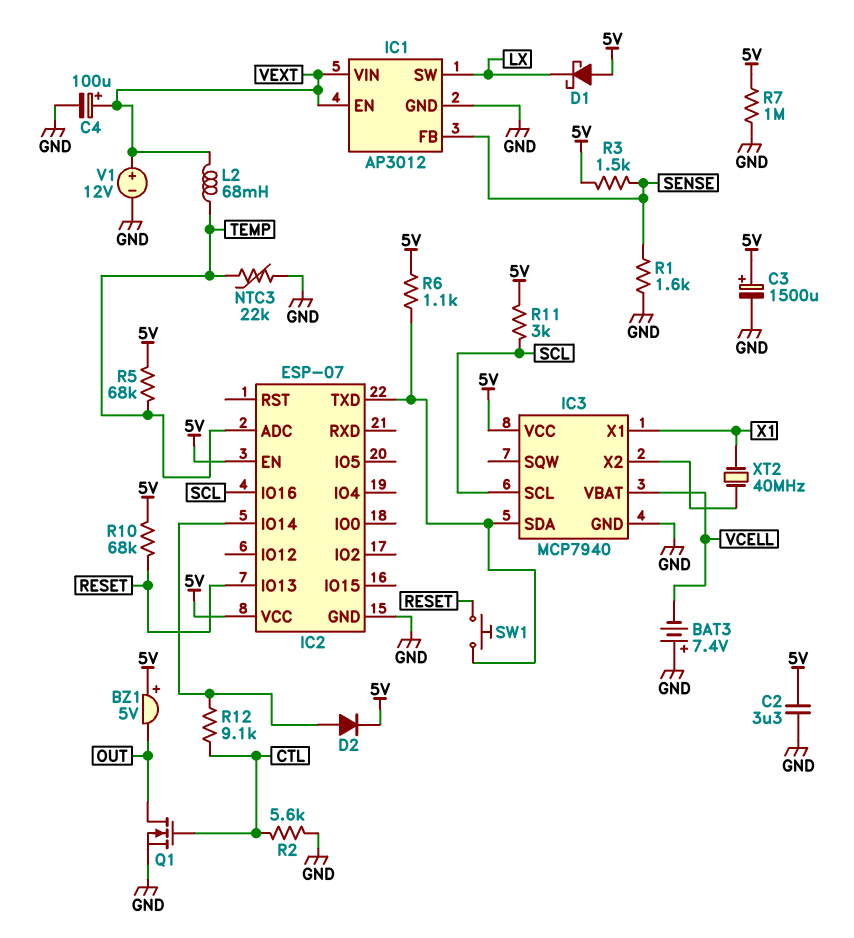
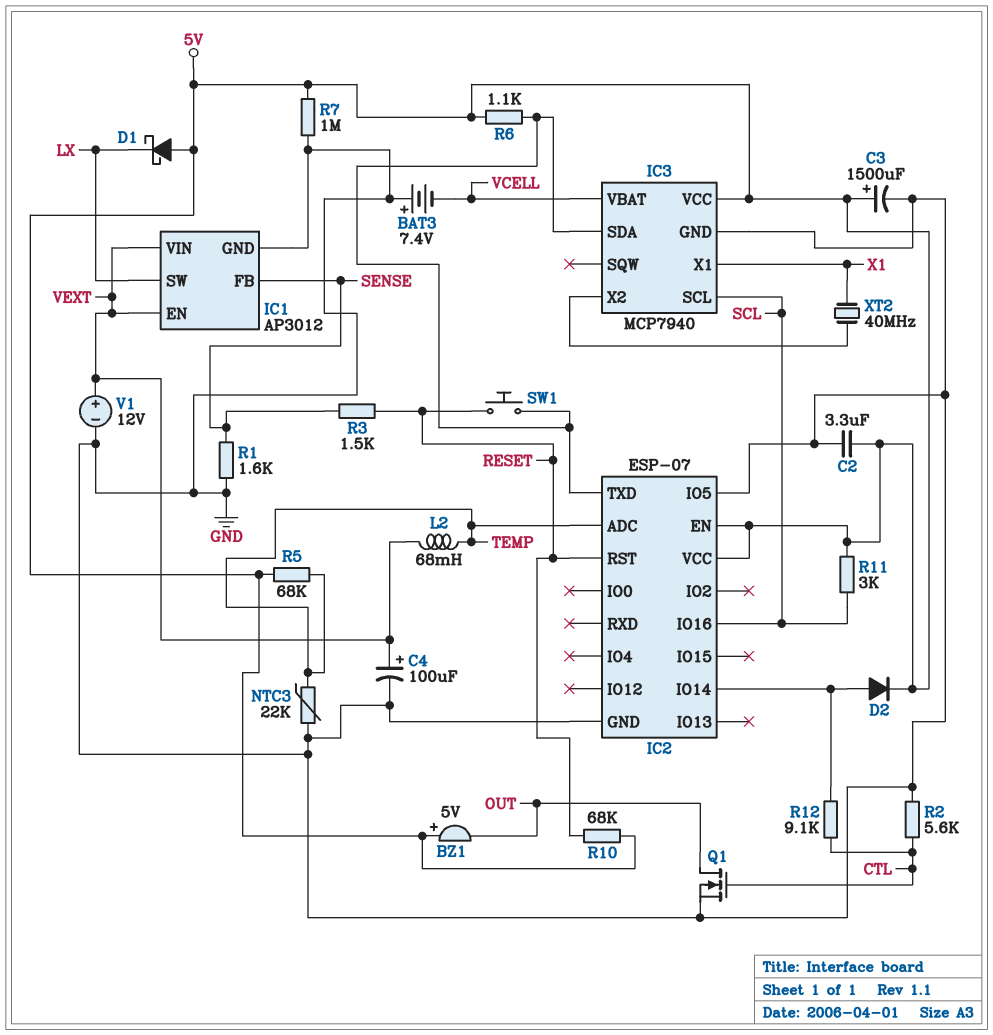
IC2 pin IO5: none -> GND
IC2 pin IO13: RESET -> none
IC2 pin RST: none -> RESET
R3: 1.5k (5V, SENSE) -> 1.5k (RESET, SENSE)

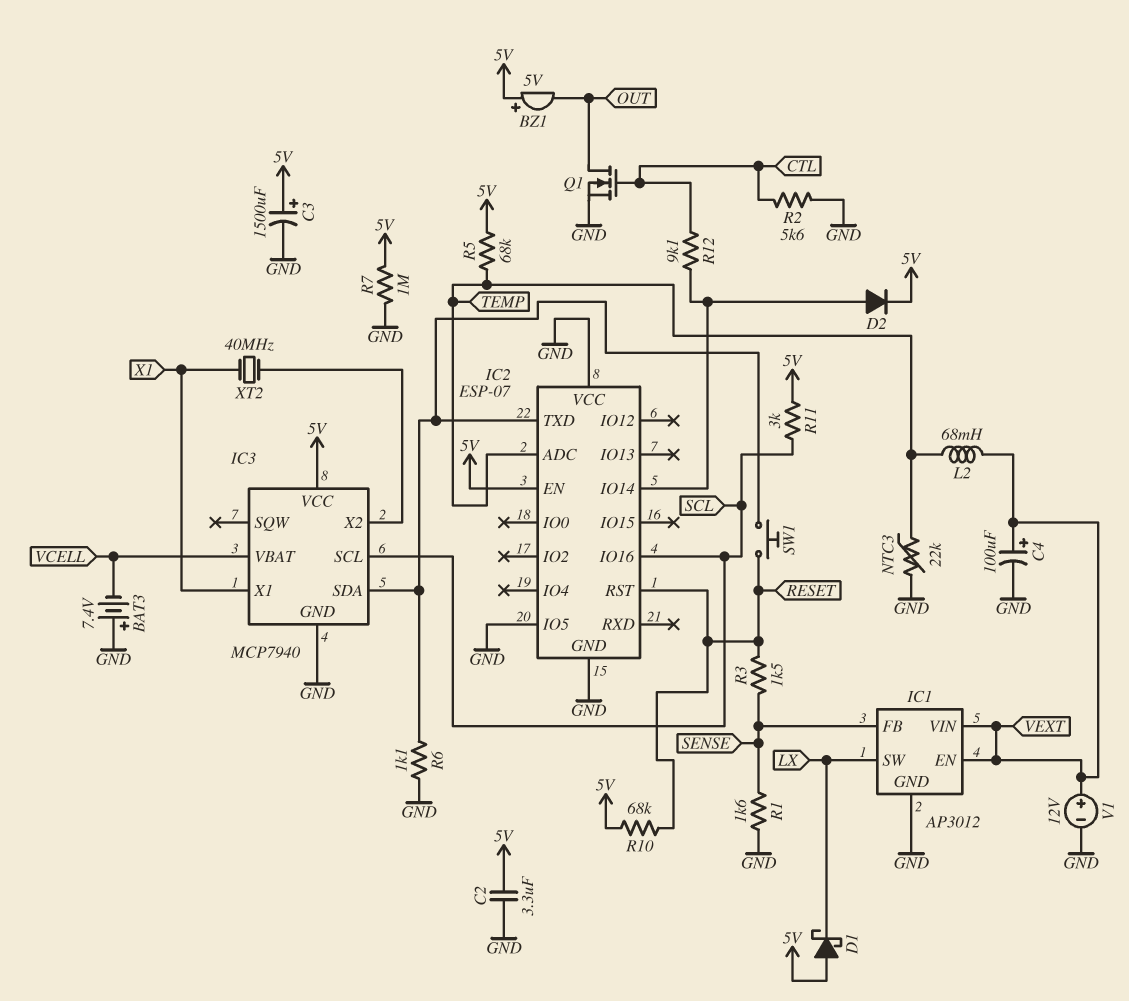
IC2 pin VCC: 5V -> GND
R6: 1.1k (5V, IC2/TXD) -> 1.1k (GND, IC2/TXD)

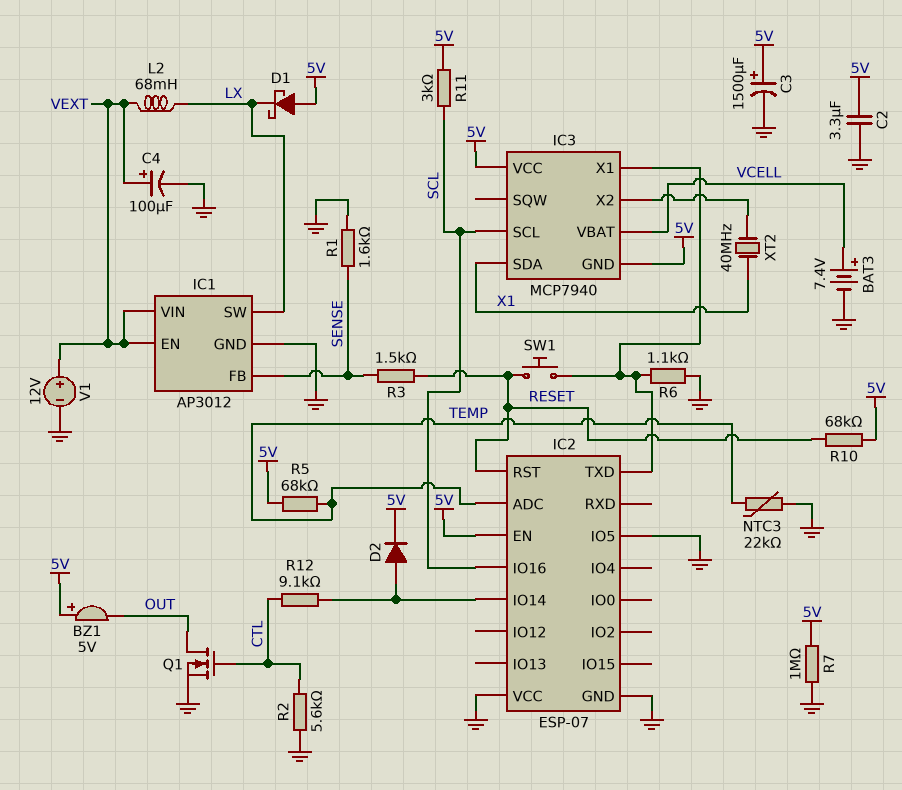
BAT3: 7.4V (plus GND, minus VCELL) -> 7.4V (plus VCELL, minus GND)
IC3 pin GND: GND -> 5V
IC3 pin SDA: IC2/TXD -> X1
IC3 pin X1: X1 -> IC2/TXD
L2: 68mH (TEMP, VEXT) -> 68mH (LX, VEXT)

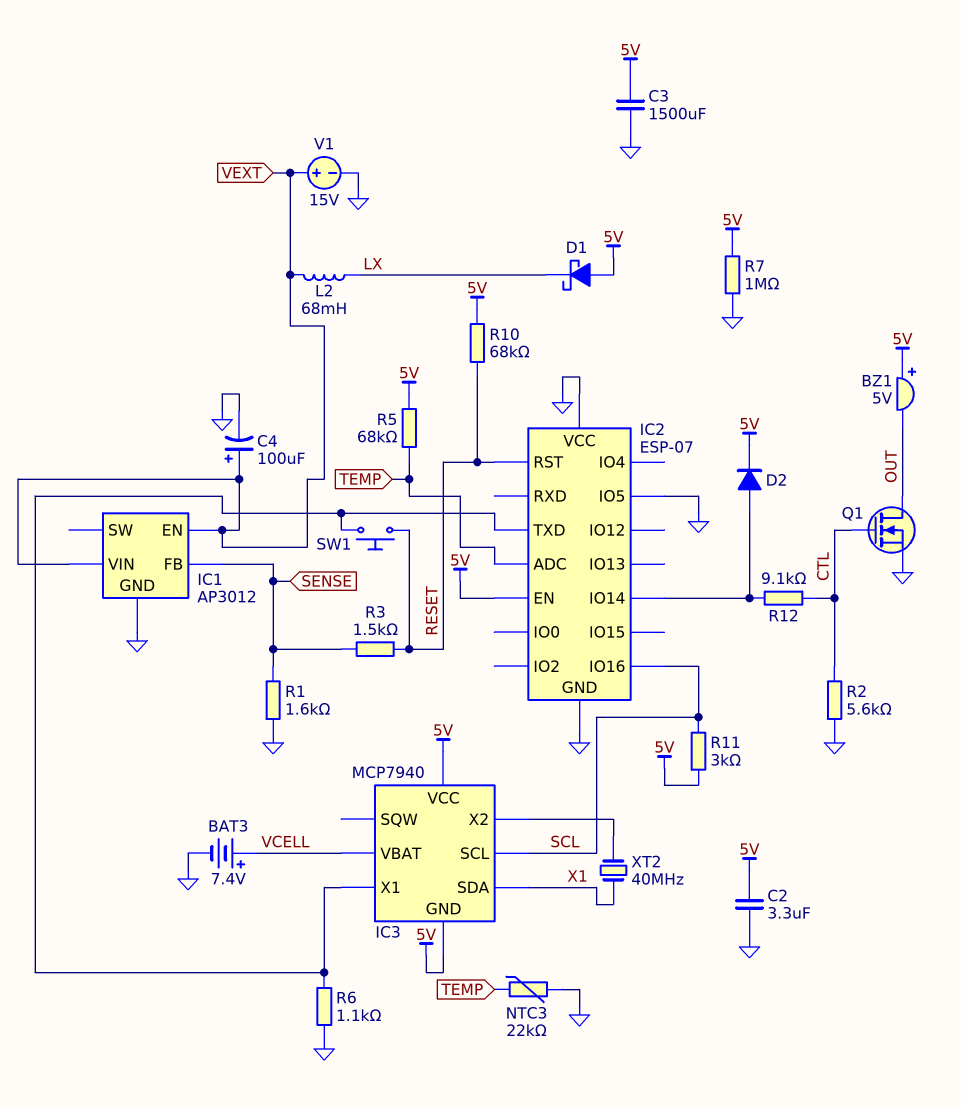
C3: 1500uF (plus 5V, minus GND) -> 1500uF (5V, GND)
IC1 pin SW: LX -> none
V1: 12V (plus VEXT, minus GND) -> 15V (plus VEXT, minus GND)

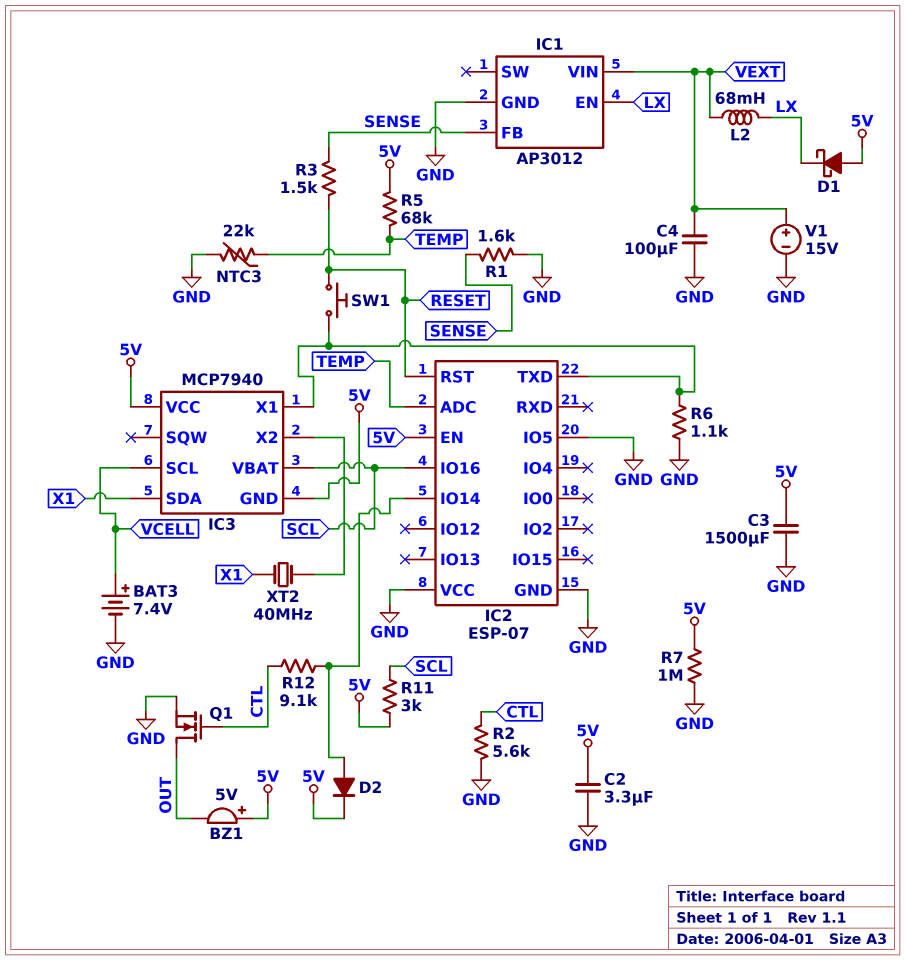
C4: 100uF (plus VEXT, minus GND) -> 100uF (GND, VEXT)
IC1 pin EN: VEXT -> LX
IC3 pin SCL: SCL -> VCELL
IC3 pin VBAT: VCELL -> SCL
R10: 68k (5V, RESET) -> none

